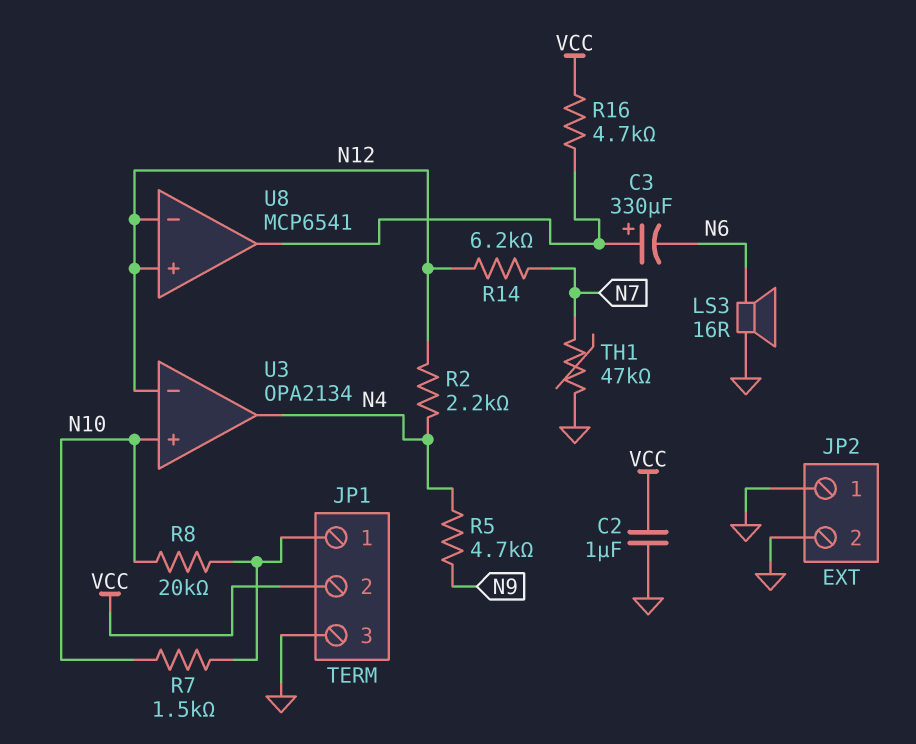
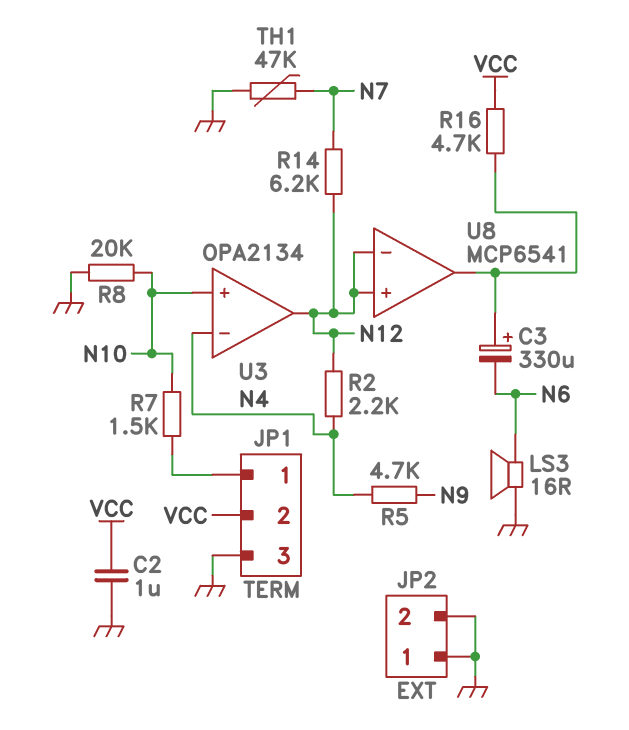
R8: 20k (JP1/1, N10) -> 20k (GND, N10)
U3 pin in-: N12 -> N4
U3 pin out: N4 -> N12

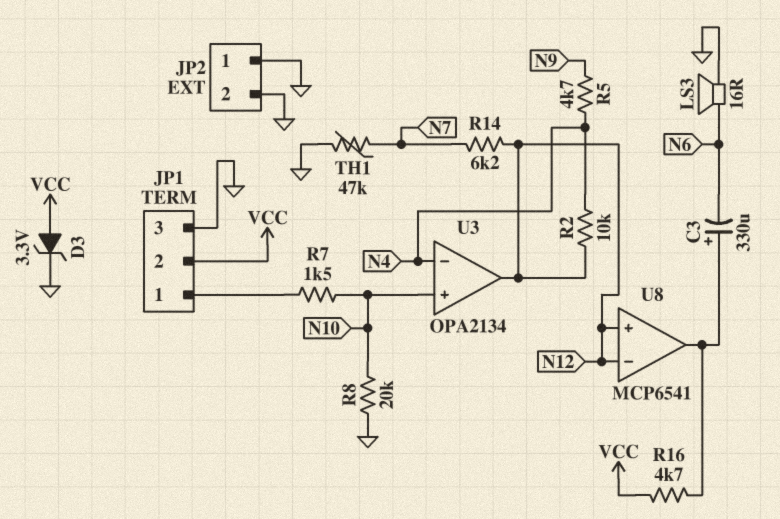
C2: 1uF (GND, VCC) -> none
D3: none -> zener 3.3V (A VCC, K GND)
R2: 2.2k (N4, N12) -> 10k (N4, N12)

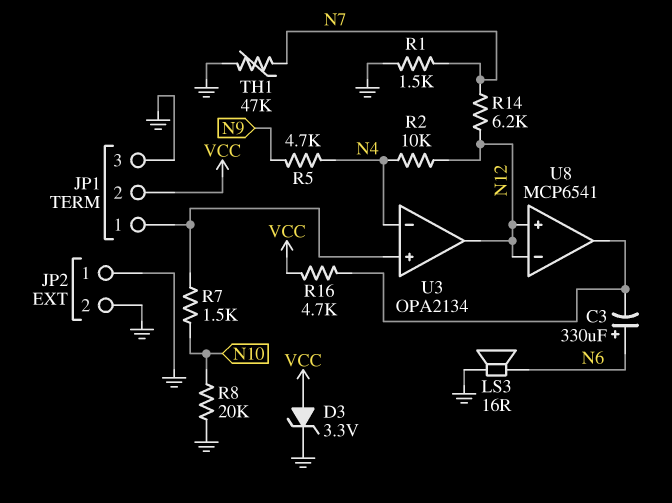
C3: 330uF (plus U8/out, minus N6) -> 330uF (plus N6, minus U8/out)
R1: none -> 1.5k (GND, N7)
U3 pin in+: N10 -> JP1/1

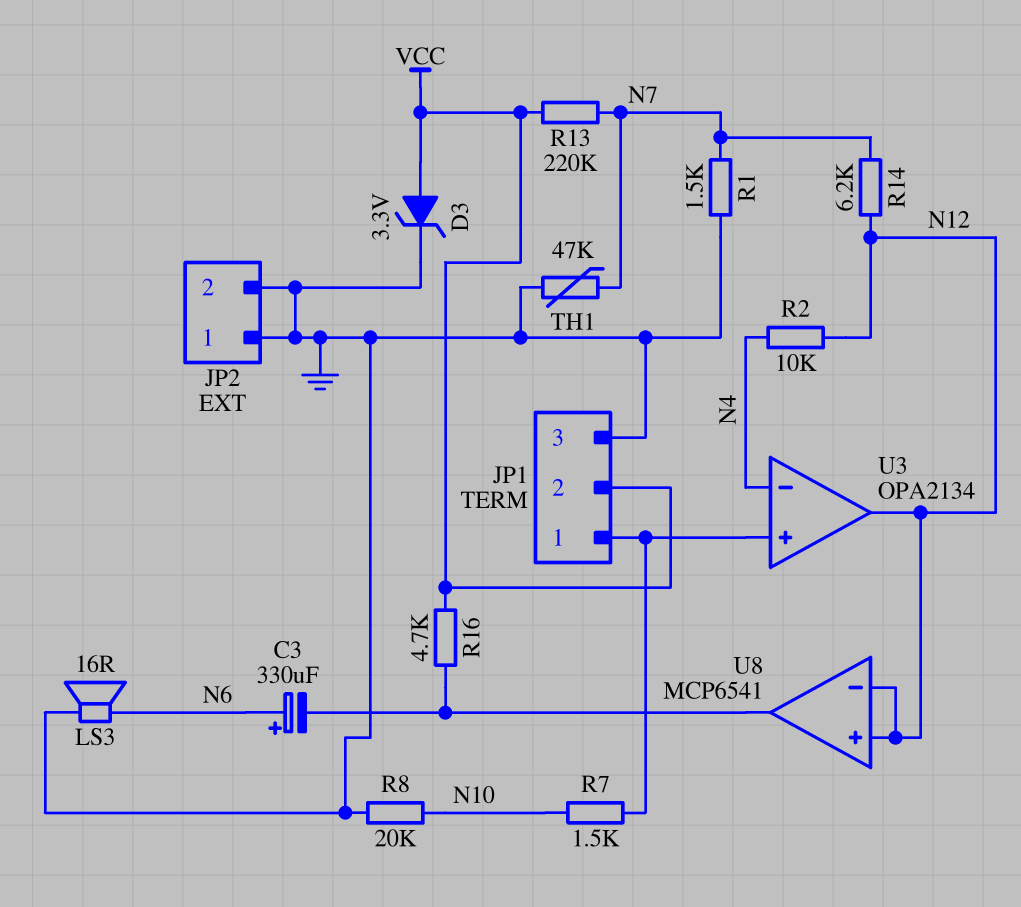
R5: 4.7k (N4, N9) -> none
R13: none -> 220k (N7, VCC)

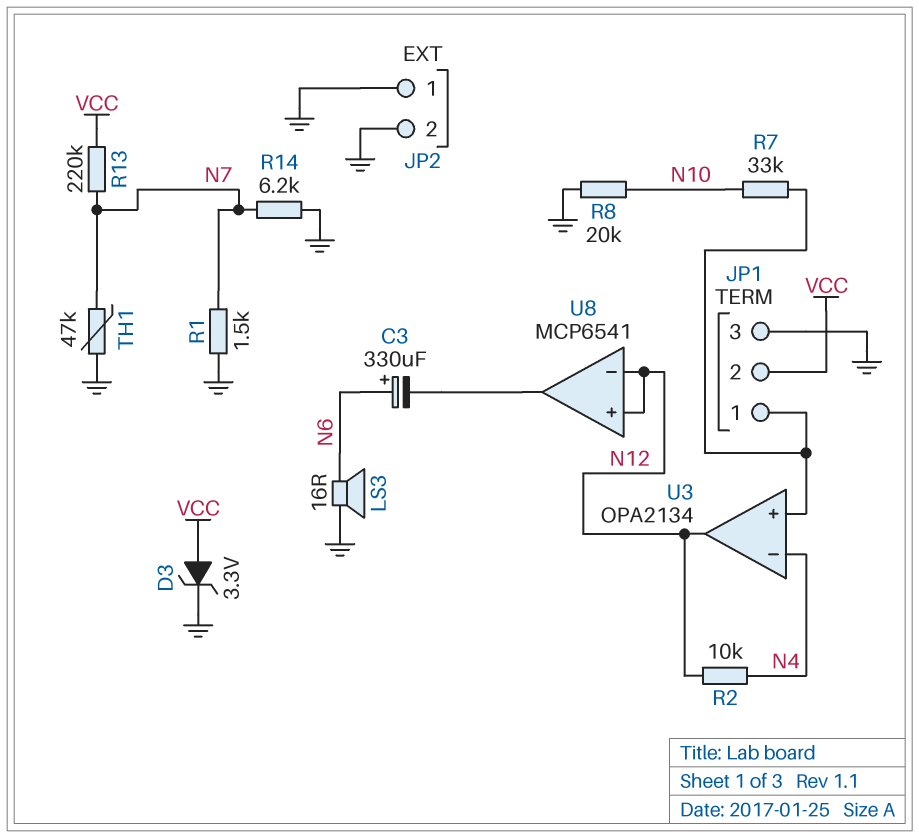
R7: 1.5k (JP1/1, N10) -> 33k (JP1/1, N10)
R14: 6.2k (N7, N12) -> 6.2k (GND, N7)
R16: 4.7k (U8/out, VCC) -> none

